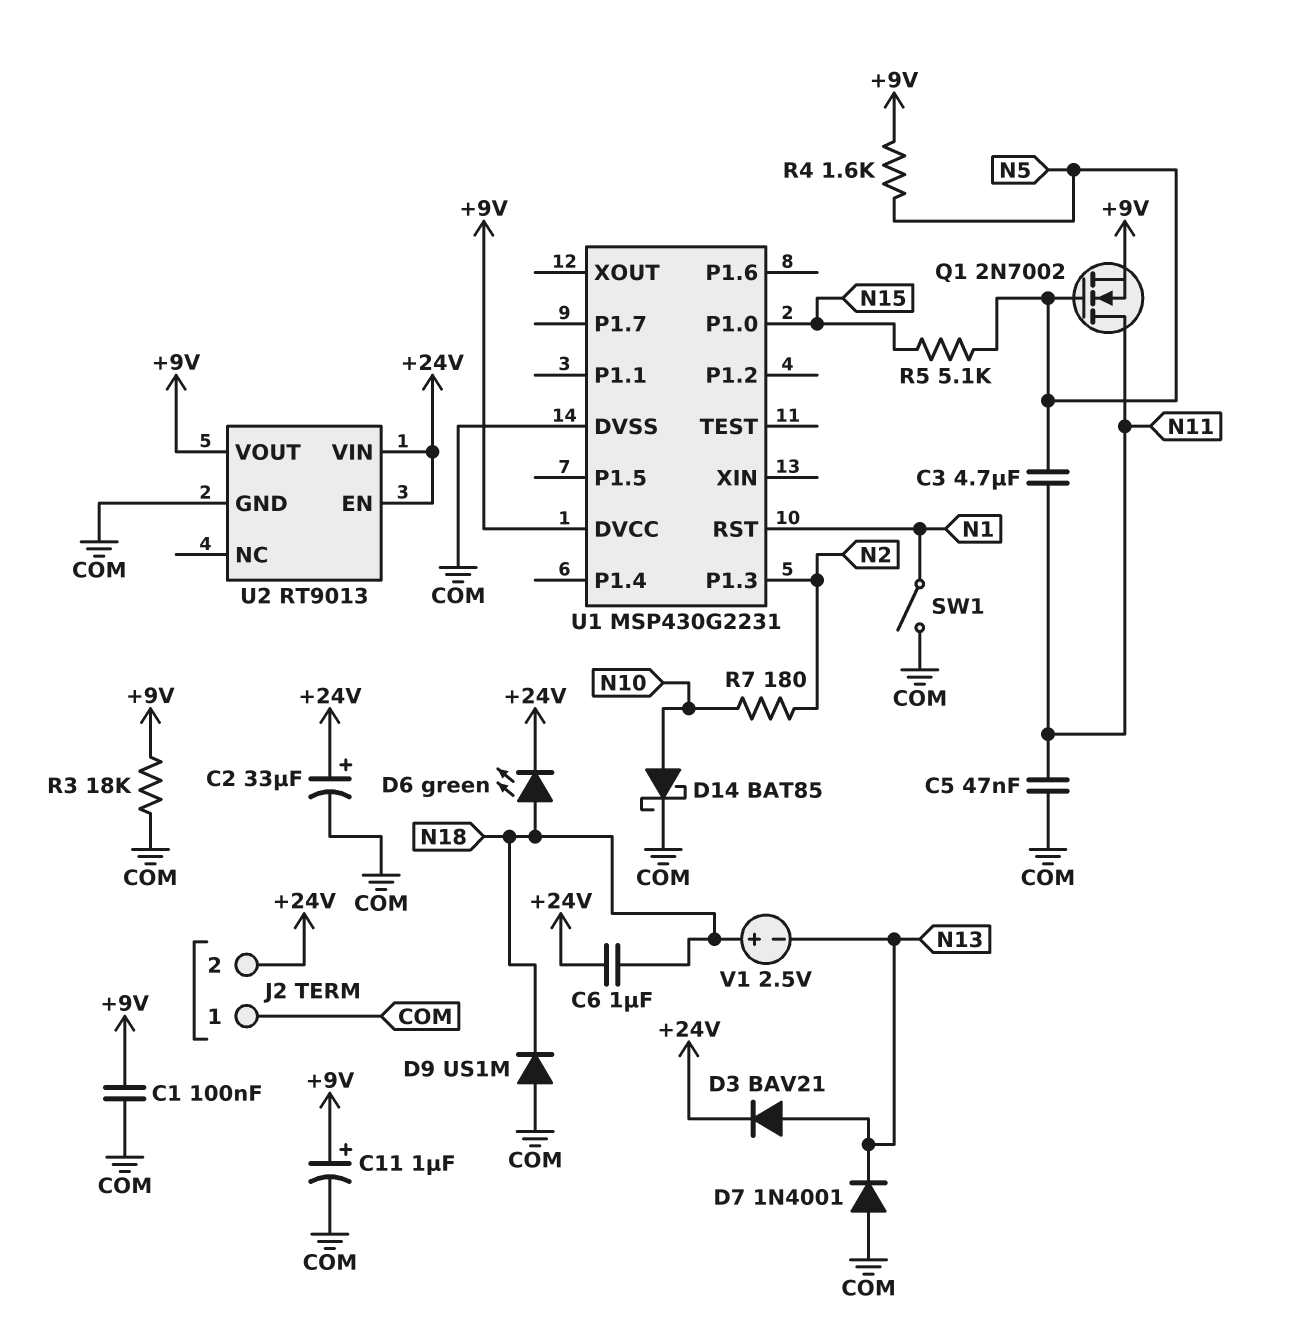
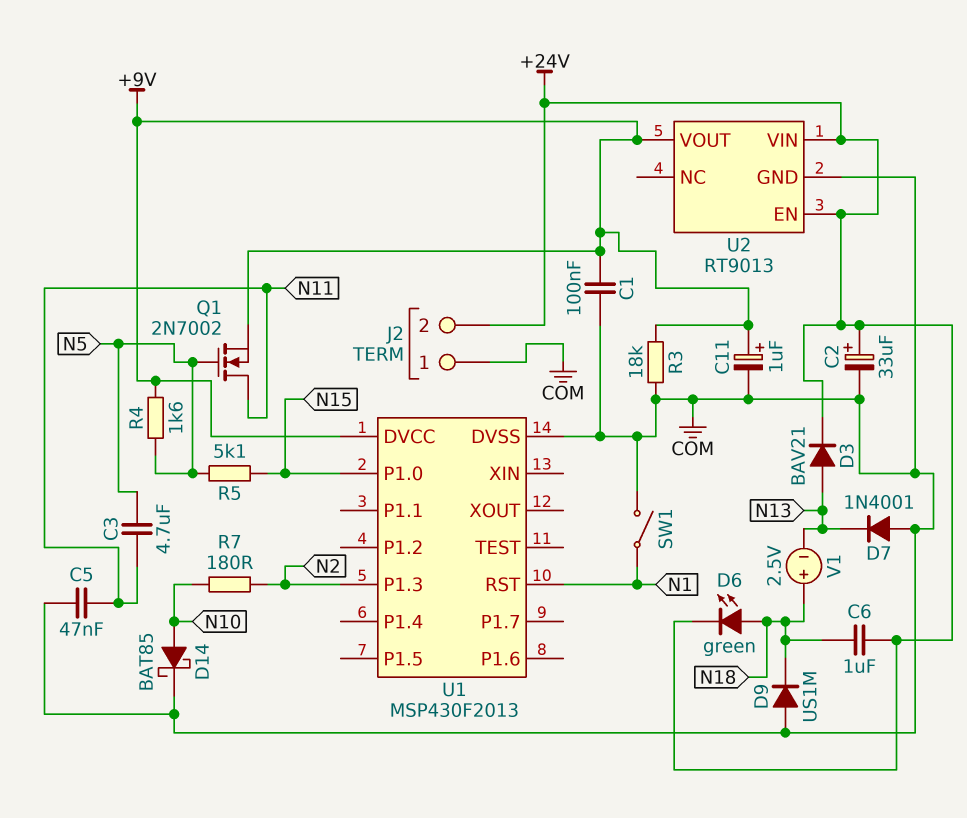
U1: MSP430G2231 -> MSP430F2013

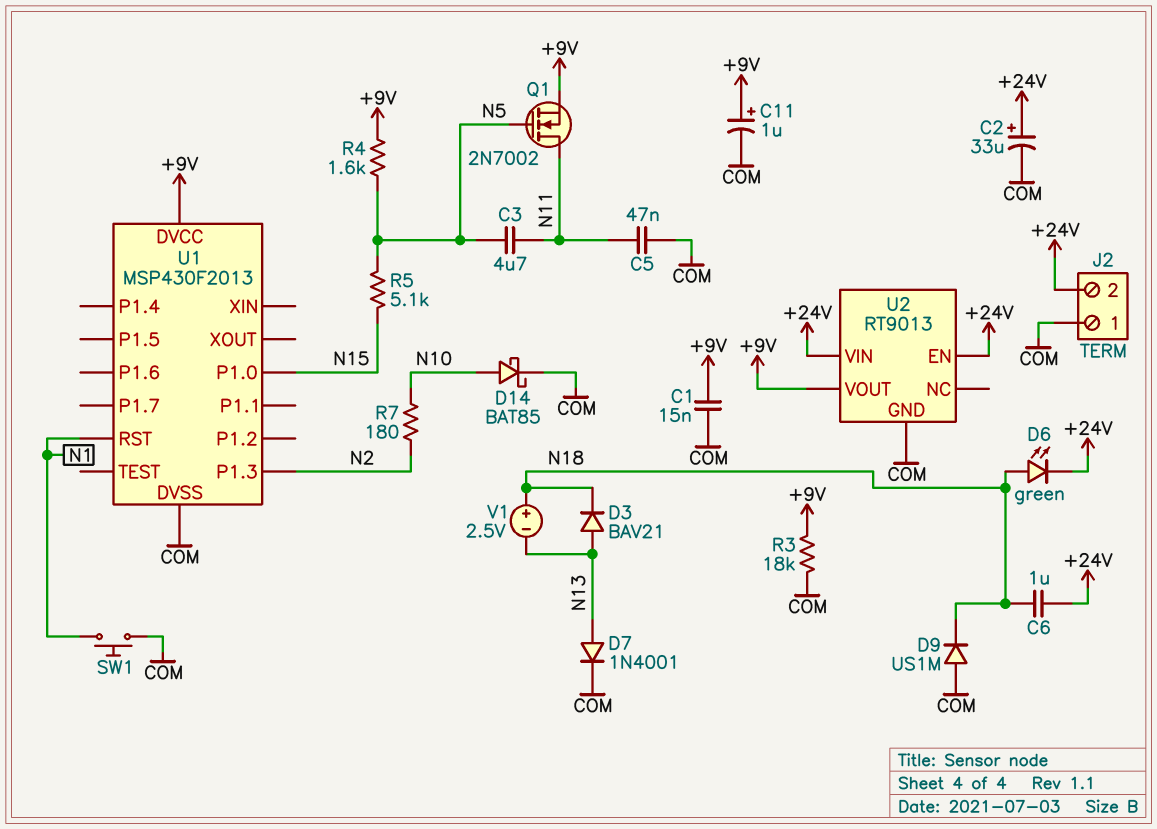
C1: 100nF (+9V, COM) -> 15nF (+9V, COM)
D3: diode BAV21 (A N13, K +24V) -> diode BAV21 (A N13, K N18)
D7: diode 1N4001 (A COM, K N13) -> diode 1N4001 (A N13, K COM)
SW1: switch (COM, N1) -> button (COM, N1)

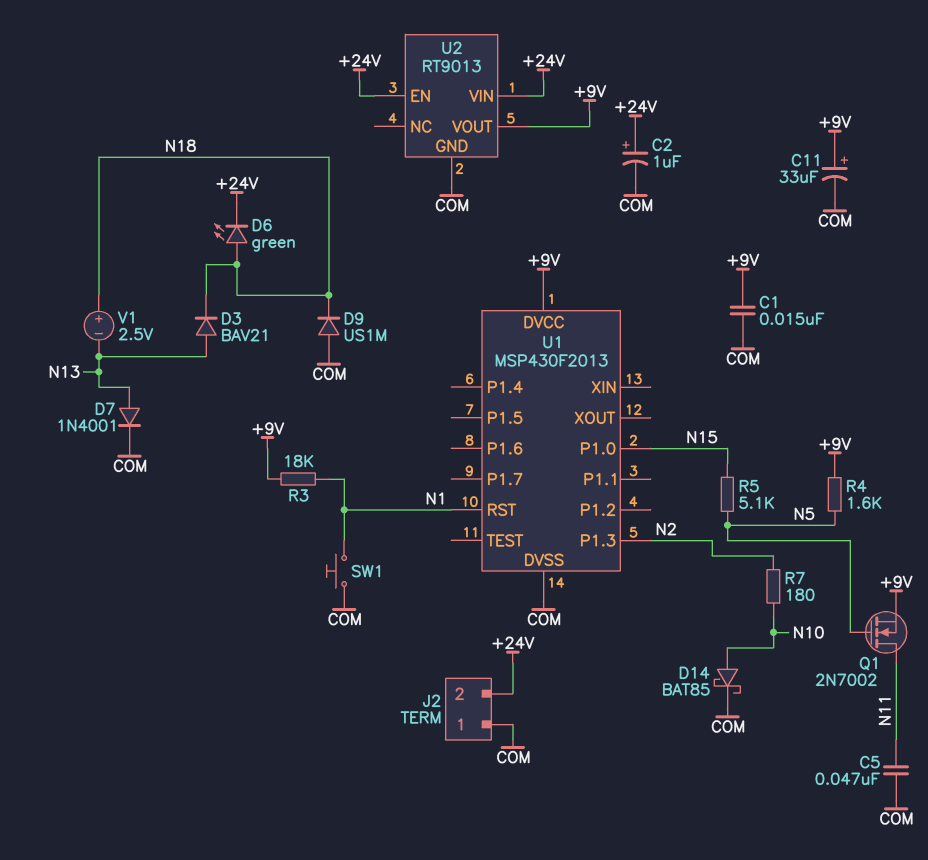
C2: 33uF (plus +24V, minus COM) -> 1uF (plus +24V, minus COM)
C3: 4.7uF (N5, N11) -> none
C6: 1uF (+24V, N18) -> none
C11: 1uF (plus +9V, minus COM) -> 33uF (plus +9V, minus COM)
R3: 18k (+9V, COM) -> 18k (+9V, N1)

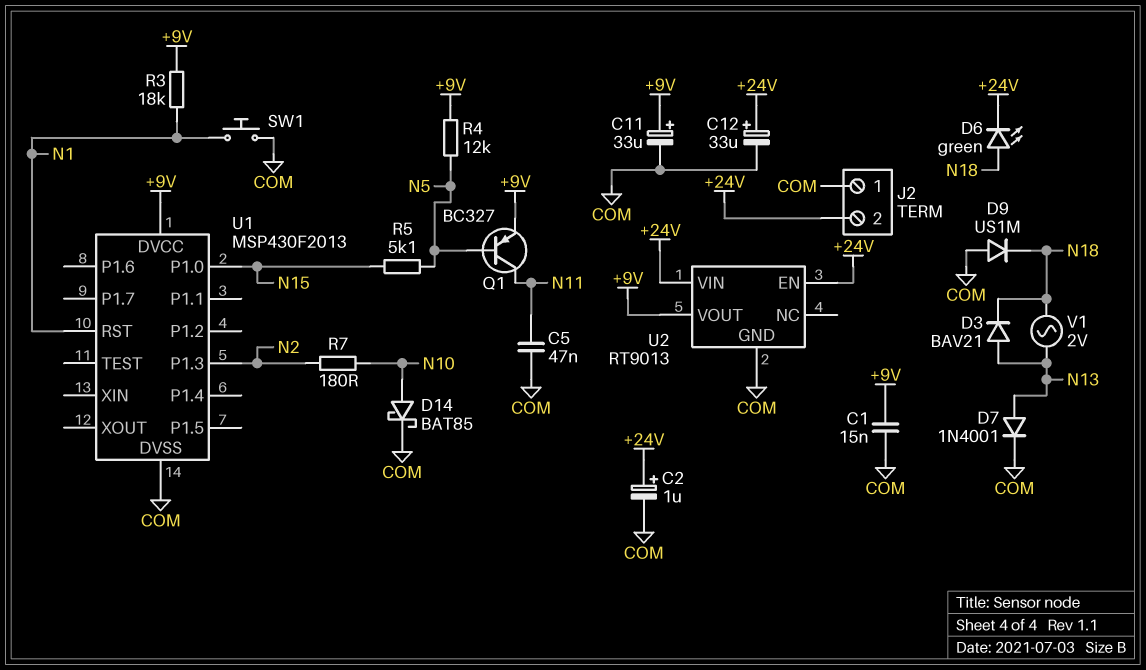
C12: none -> 33uF (plus +24V, minus COM)
Q1: NMOS 2N7002 (G N5, D N11, S +9V) -> PNP BC327 (B N5, C N11, E +9V)
R4: 1.6k (+9V, N5) -> 12k (+9V, N5)
V1: 2.5V (plus N18, minus N13) -> AC 2V (N13, N18)

